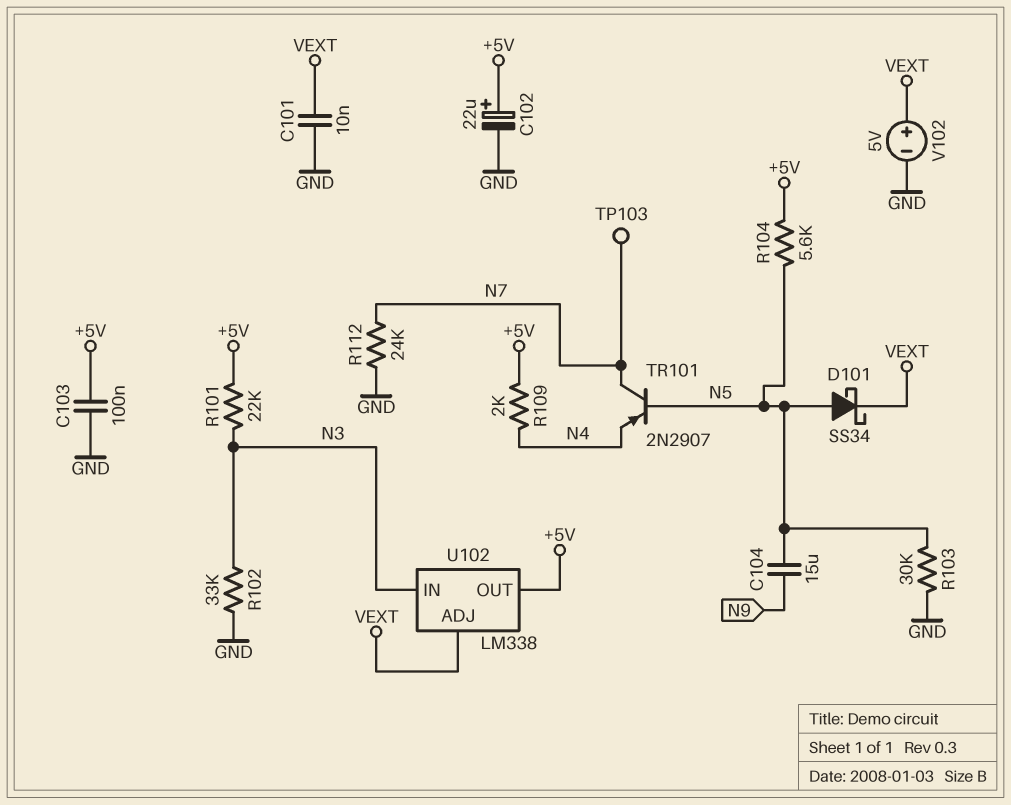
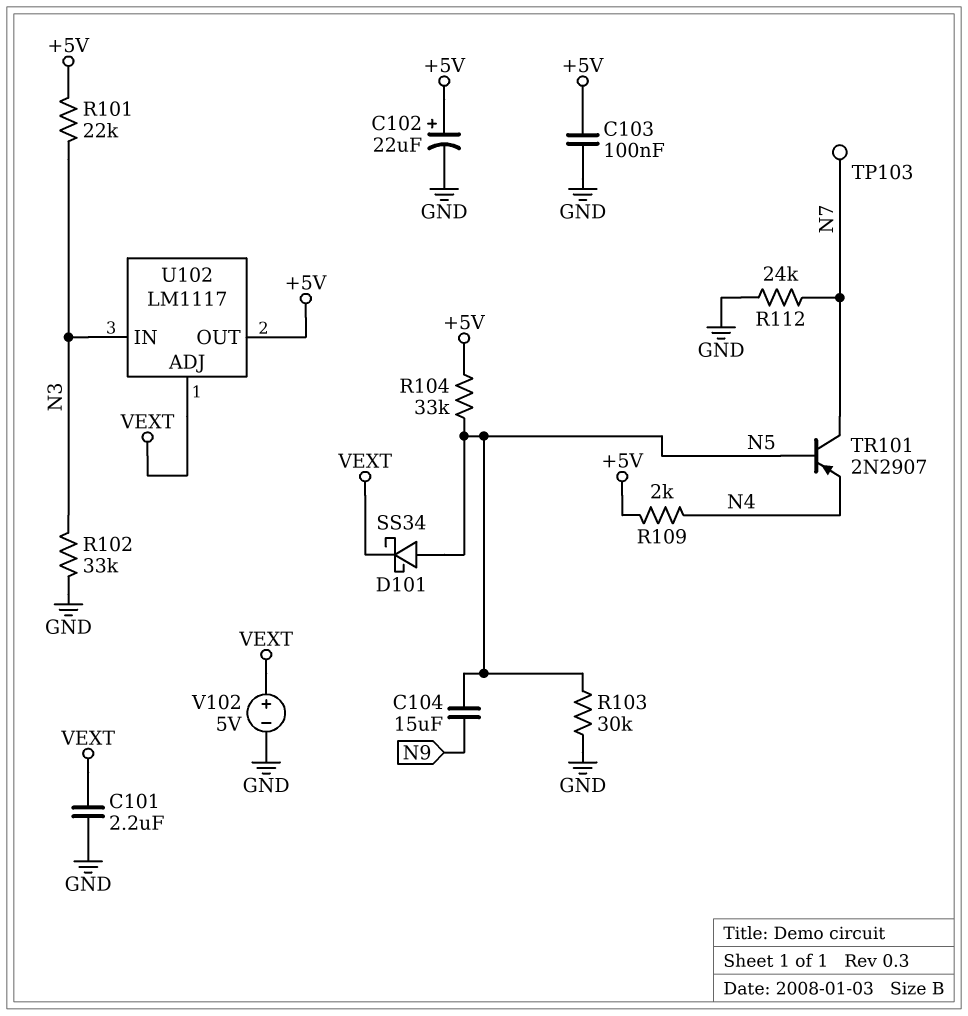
C101: 10nF (GND, VEXT) -> 2.2uF (GND, VEXT)
R104: 5.6k (+5V, N5) -> 33k (+5V, N5)
U102: LM338 -> LM1117

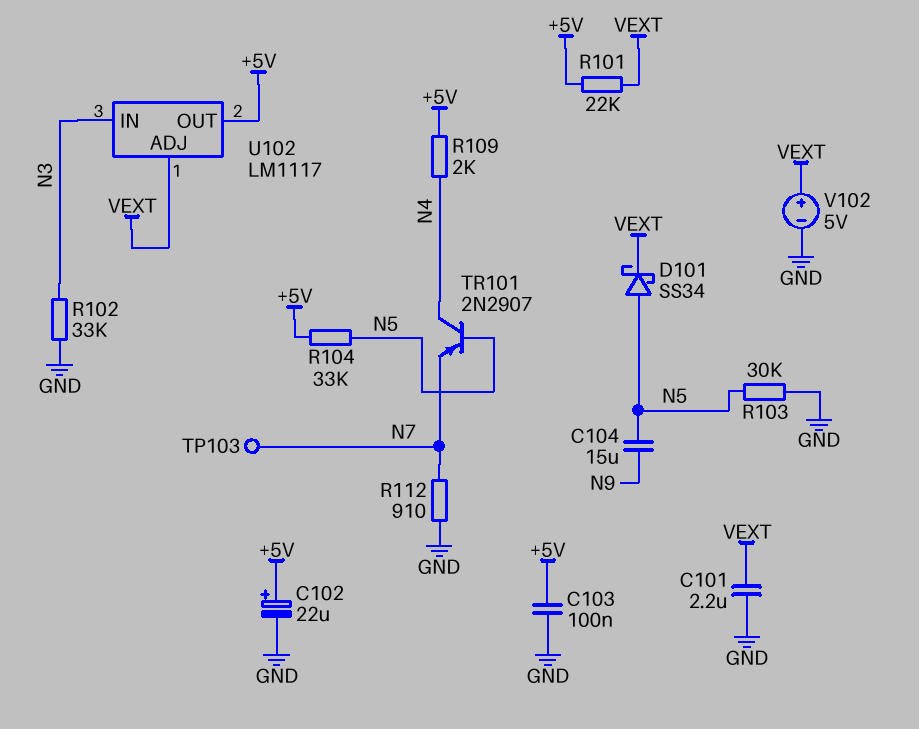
R101: 22k (+5V, N3) -> 22k (+5V, VEXT)
R112: 24k (GND, N7) -> 910 (GND, N7)
TR101: PNP 2N2907 (B N5, C N7, E N4) -> PNP 2N2907 (B N5, C N4, E N7)

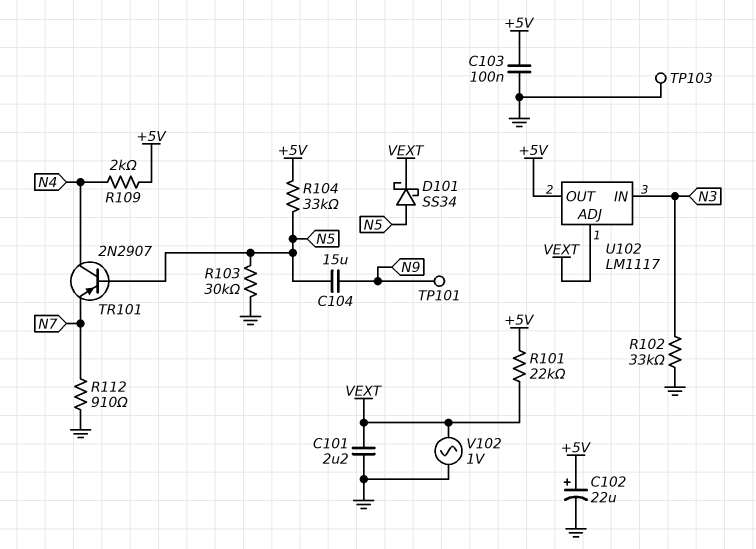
TP101: none -> test point (N9)
TP103: test point (N7) -> test point (GND)
V102: 5V (plus VEXT, minus GND) -> AC 1V (GND, VEXT)

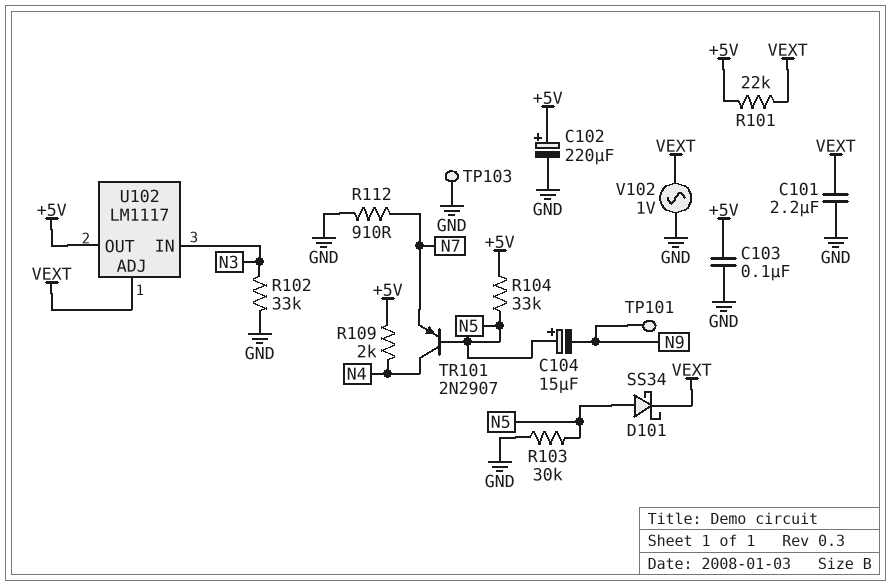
C102: 22uF (plus +5V, minus GND) -> 220uF (plus +5V, minus GND)
C104: 15uF (N5, N9) -> 15uF (plus N5, minus N9)

